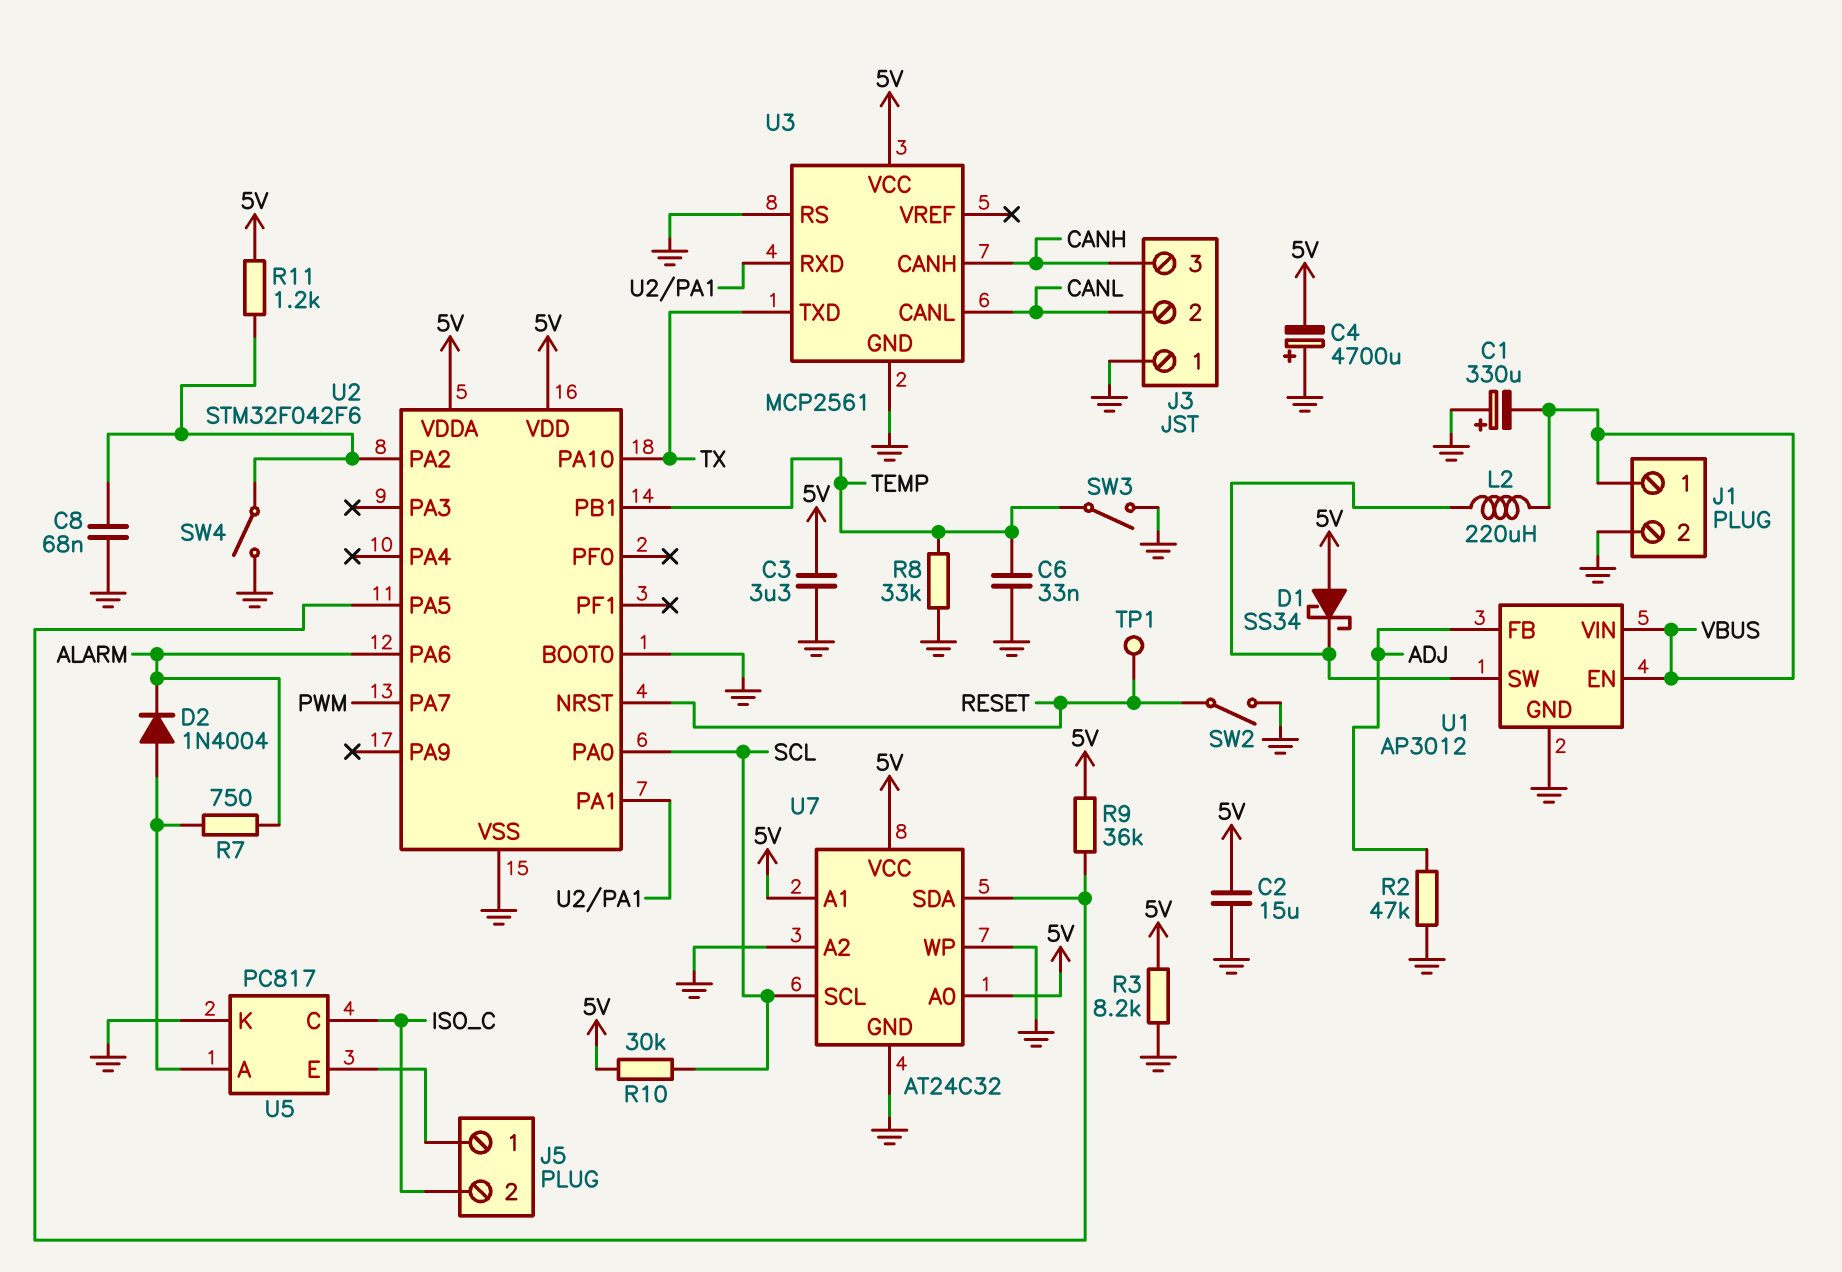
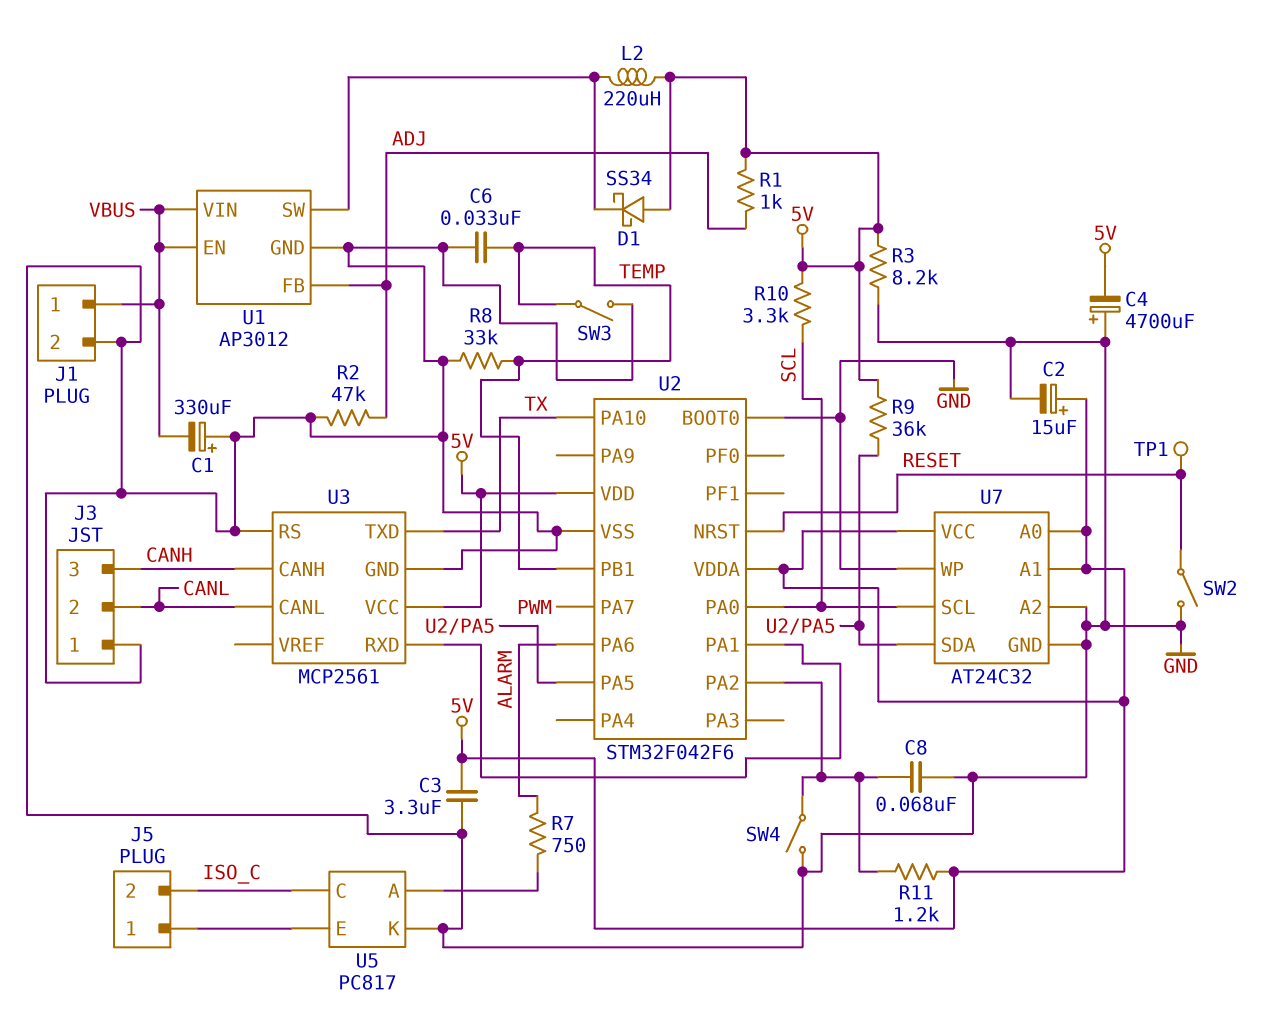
C2: 15uF (5V, GND) -> 15uF (plus 5V, minus GND)
D2: diode 1N4004 (A U5/A, K ALARM) -> none
L2: 220uH (U1/SW, VBUS) -> 220uH (5V, U1/SW)
R1: none -> 1k (5V, ADJ)
R10: 30k (5V, SCL) -> 3.3k (5V, SCL)

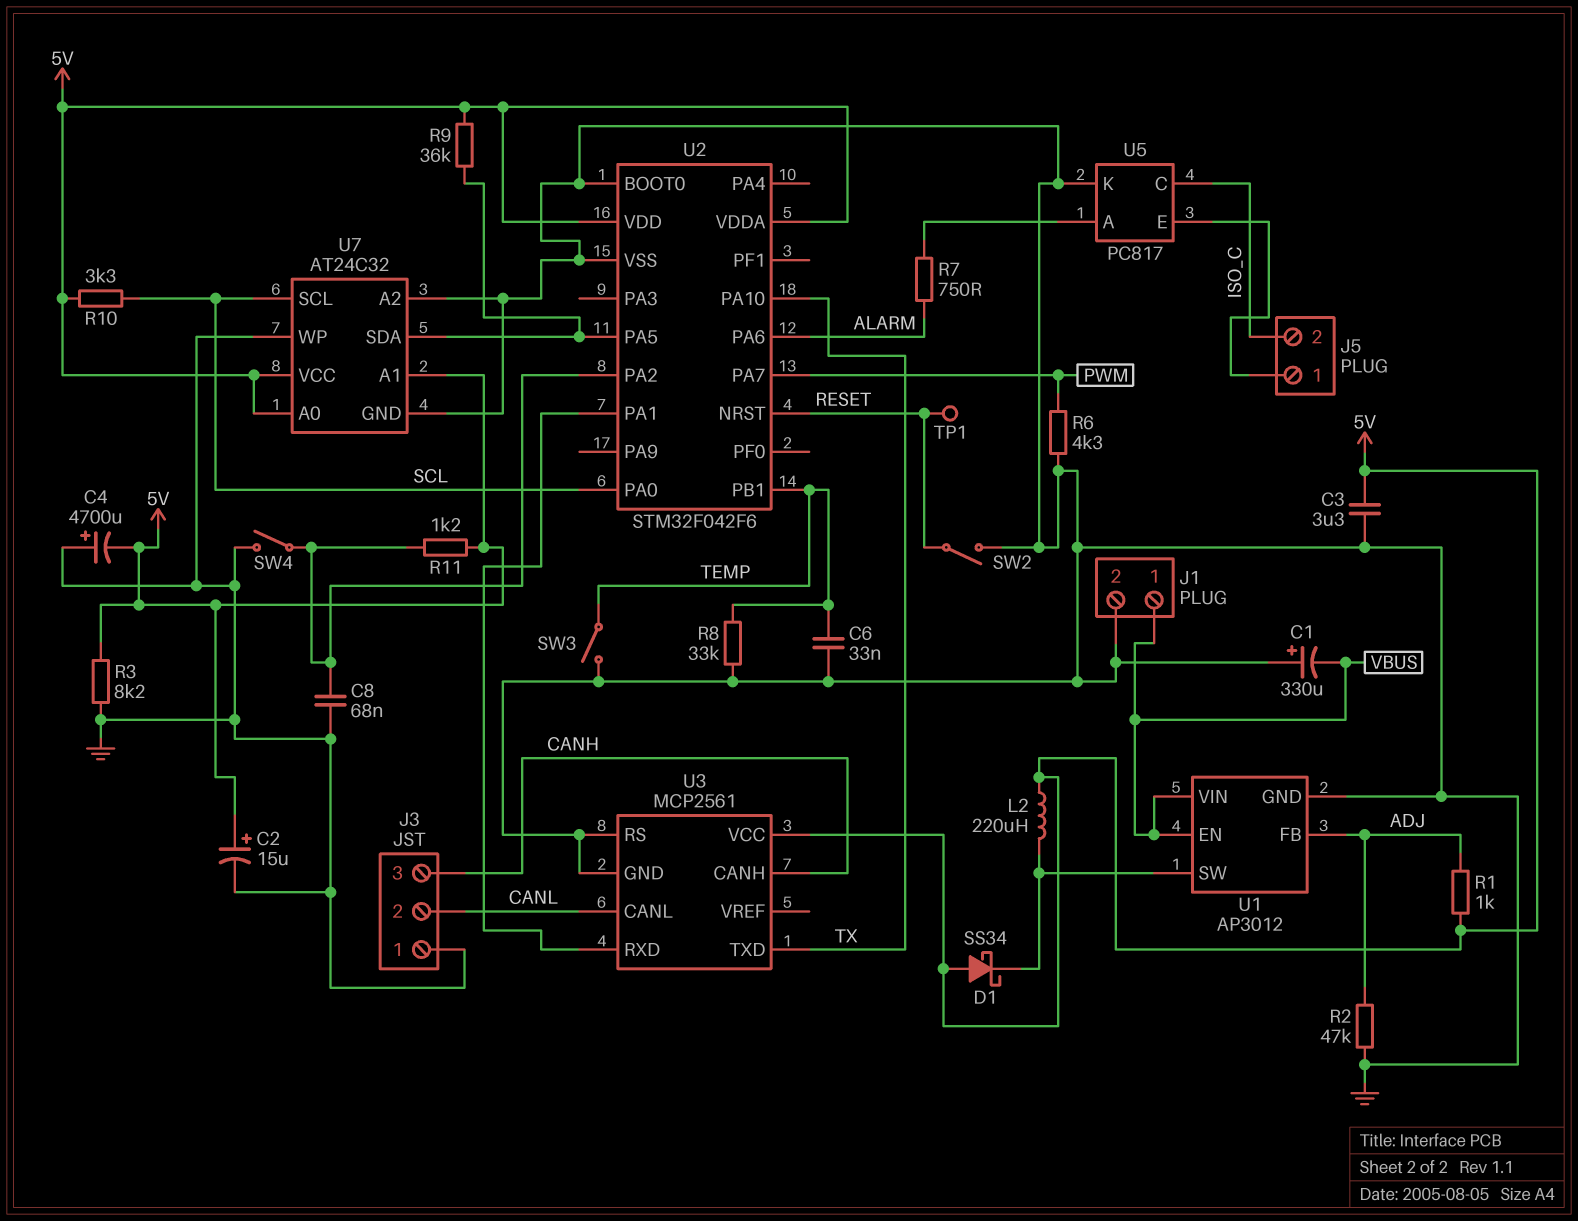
R6: none -> 4.3k (GND, PWM)

